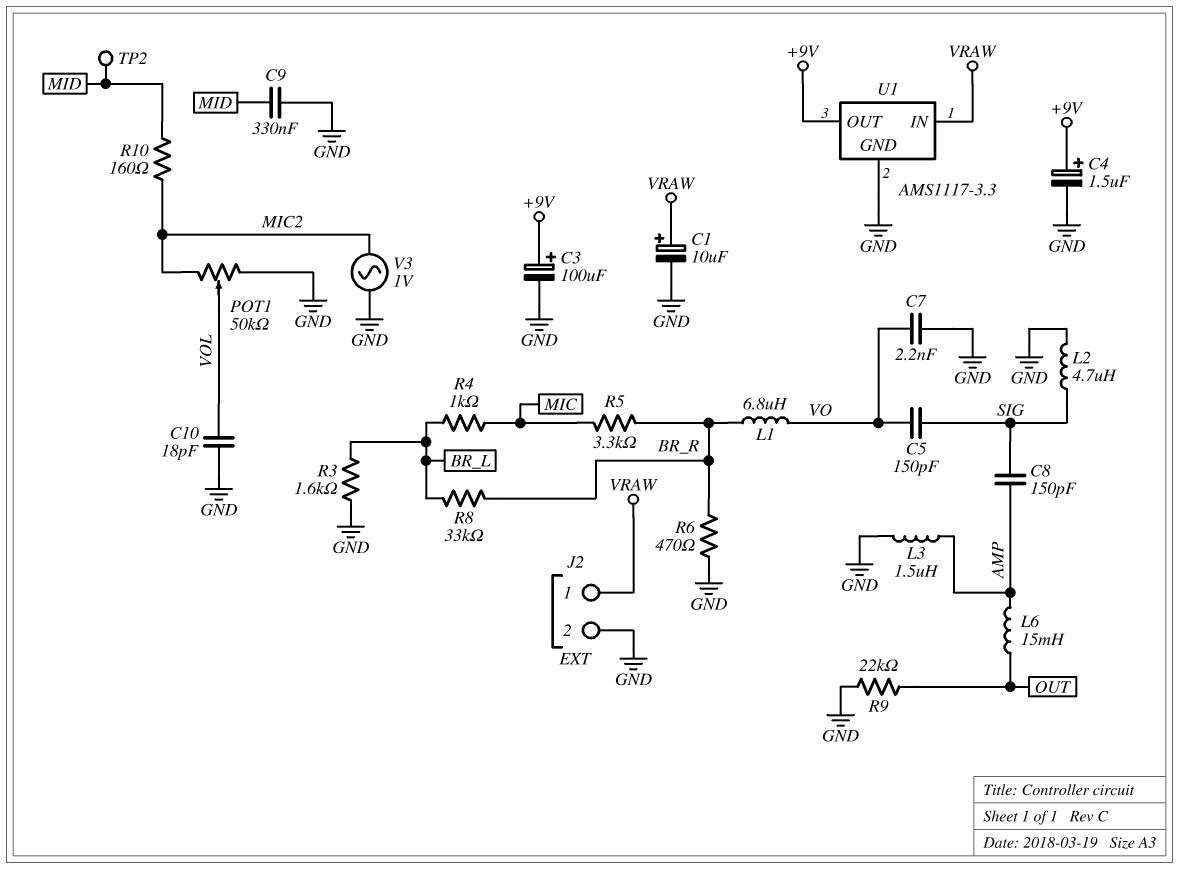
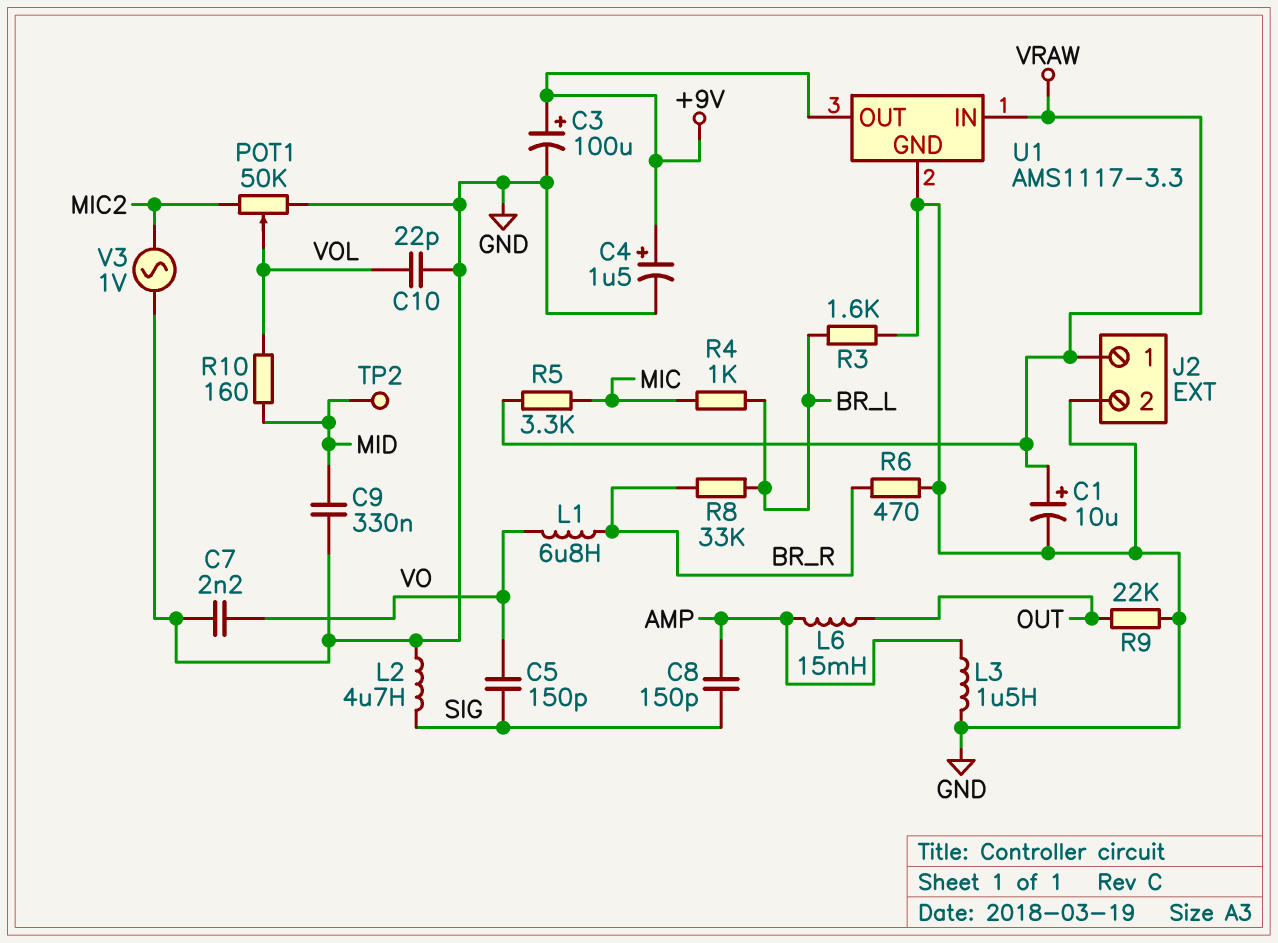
C10: 18pF (GND, VOL) -> 22pF (GND, VOL)
R5: 3.3k (BR_R, MIC) -> 3.3k (MIC, VRAW)
R10: 160 (MIC2, MID) -> 160 (MID, VOL)

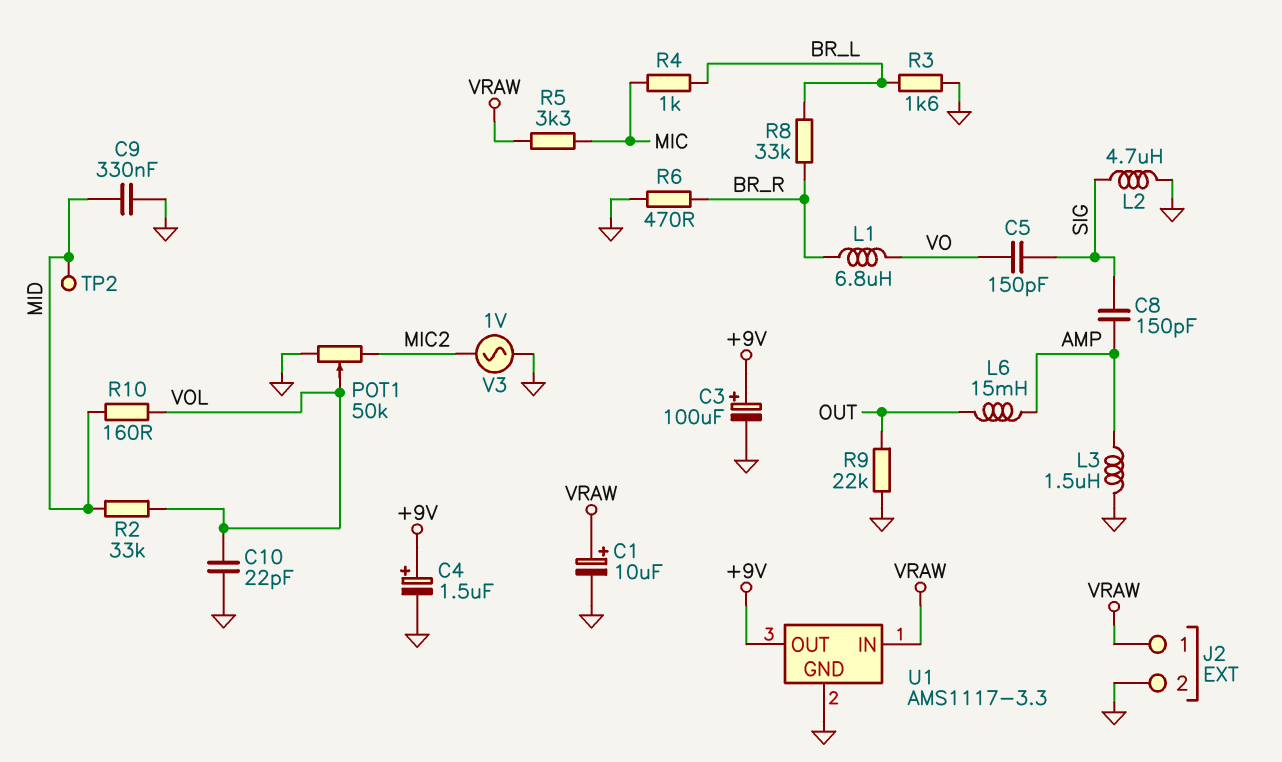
C7: 2.2nF (GND, VO) -> none
R2: none -> 33k (MID, VOL)

